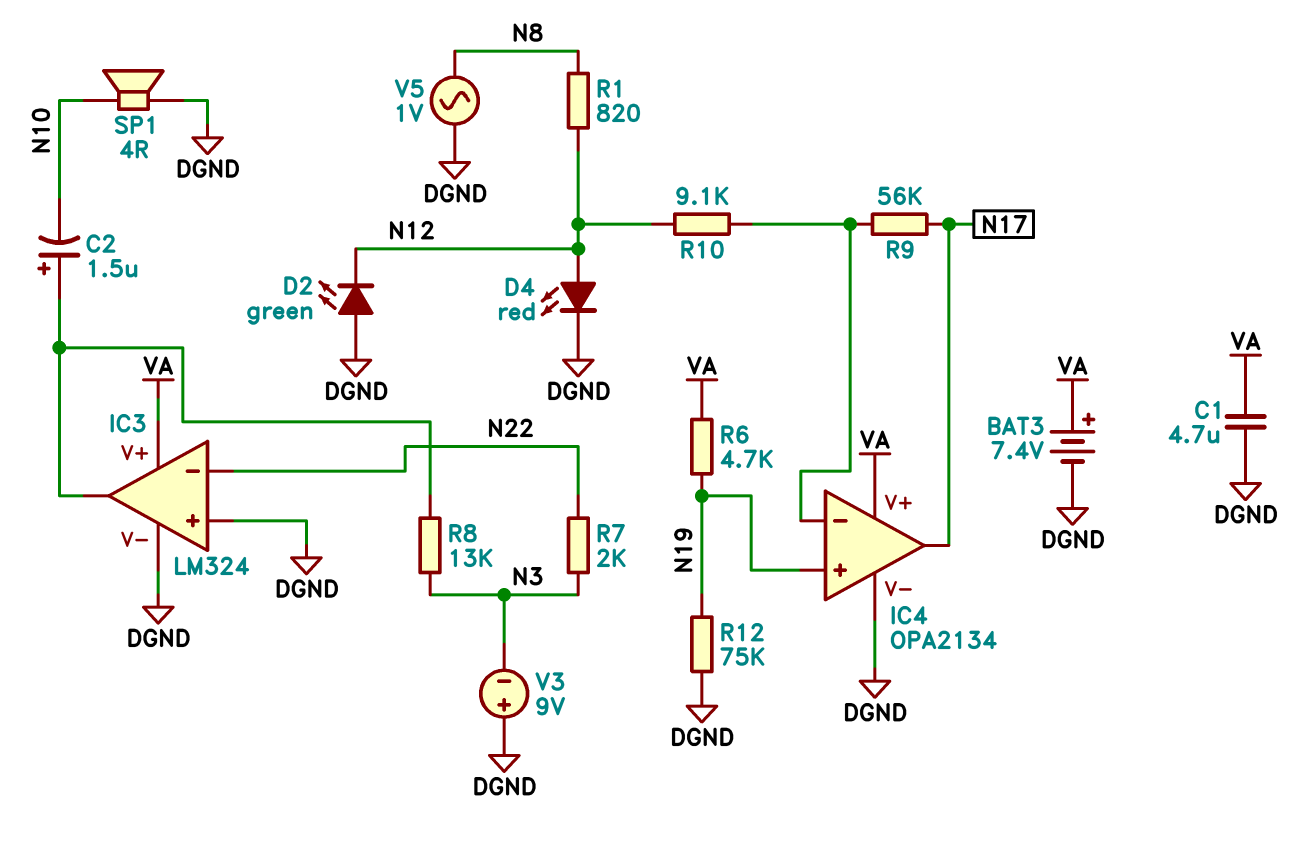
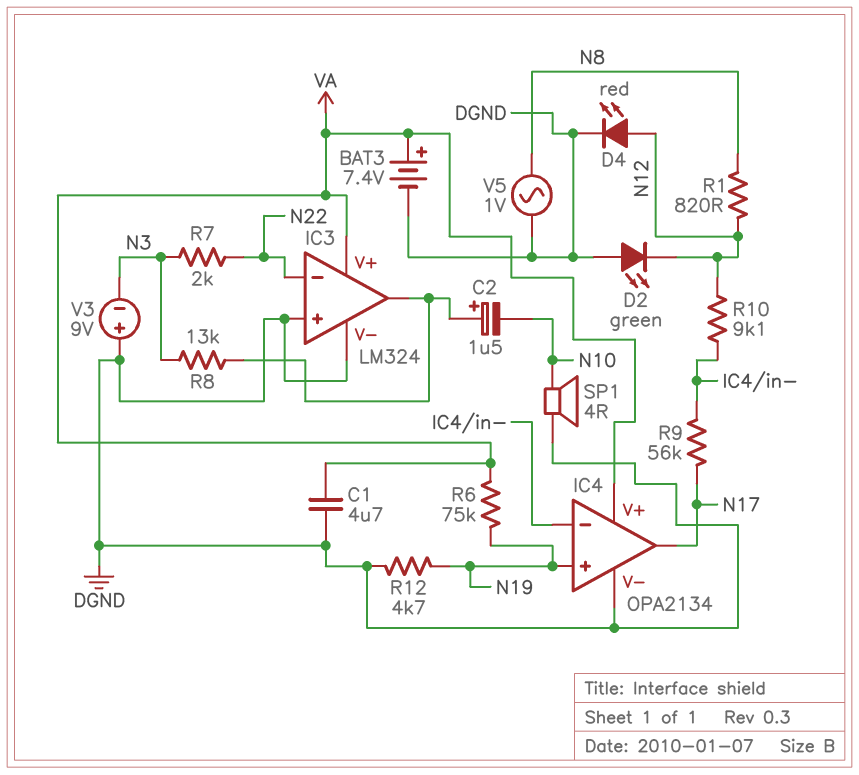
R6: 4.7k (N19, VA) -> 75k (N19, VA)
R12: 75k (DGND, N19) -> 4.7k (DGND, N19)

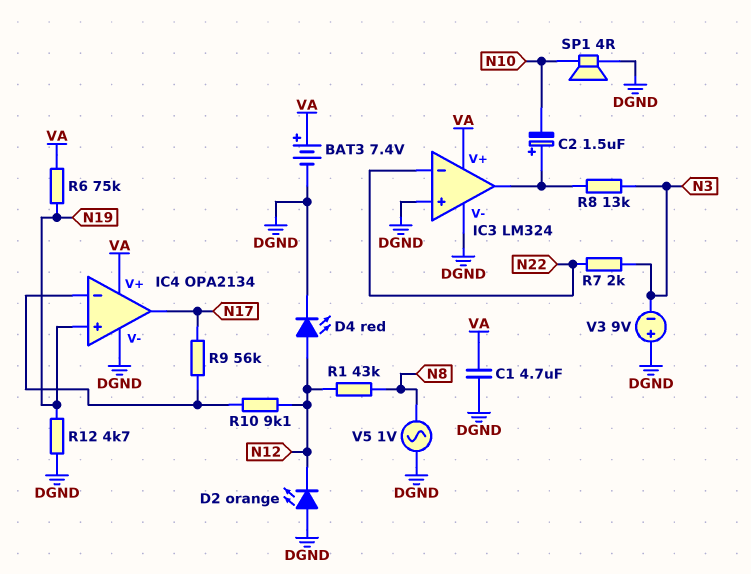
D2: LED green (A DGND, K N12) -> LED orange (A DGND, K N12)
R1: 820 (N8, N12) -> 43k (N8, N12)

